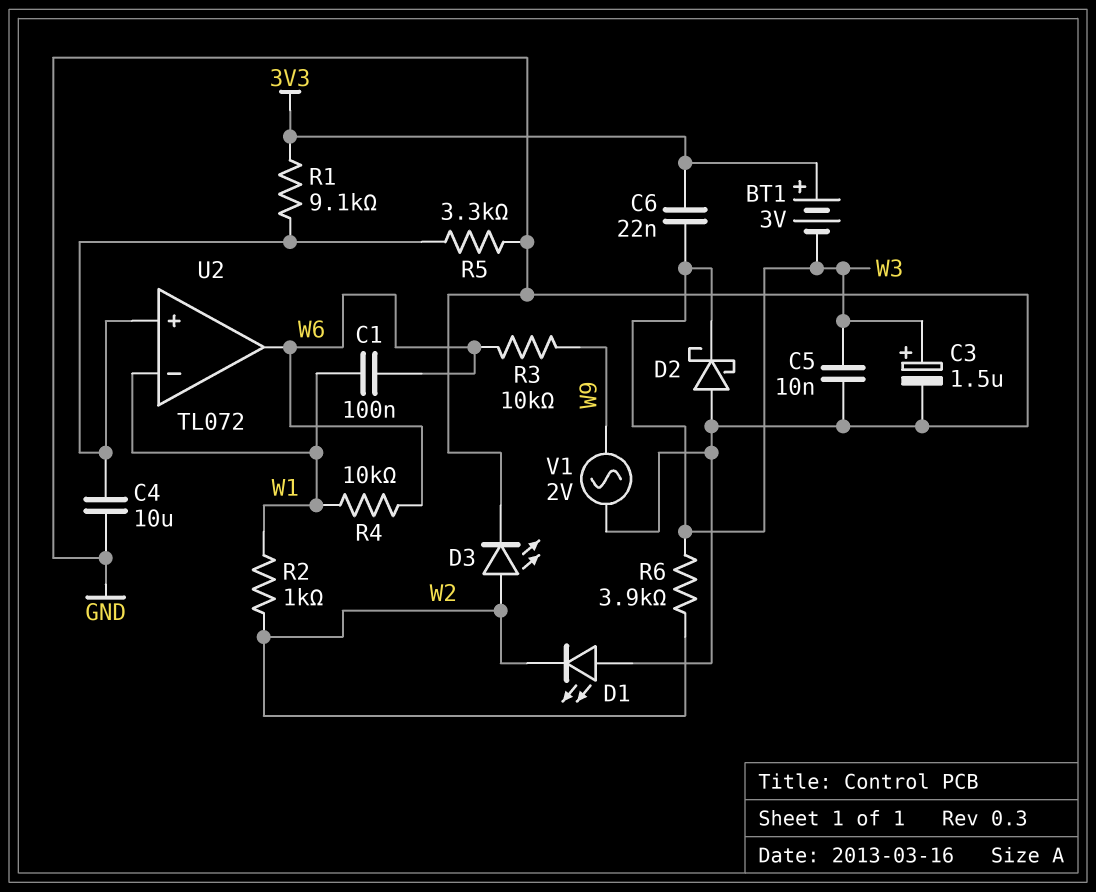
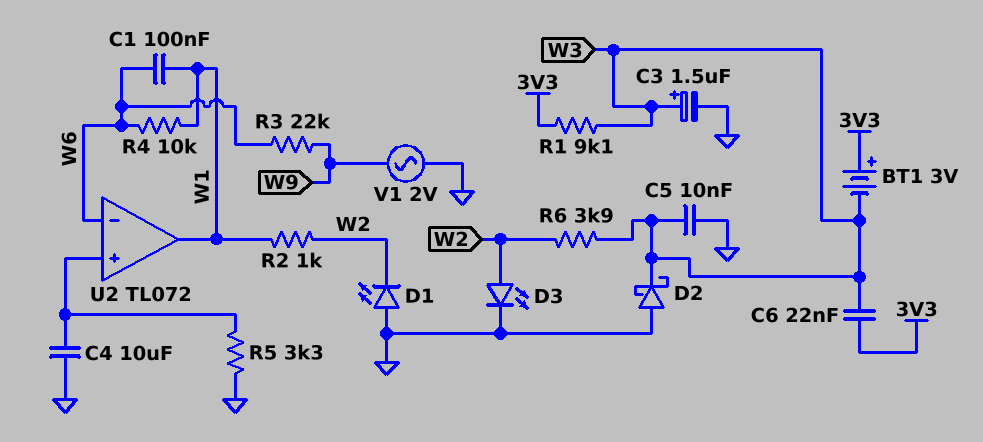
R1: 9.1k (3V3, U2/in+) -> 9.1k (3V3, W3)
R3: 10k (W6, W9) -> 22k (W6, W9)
U2 pin in-: W1 -> W6
U2 pin out: W6 -> W1

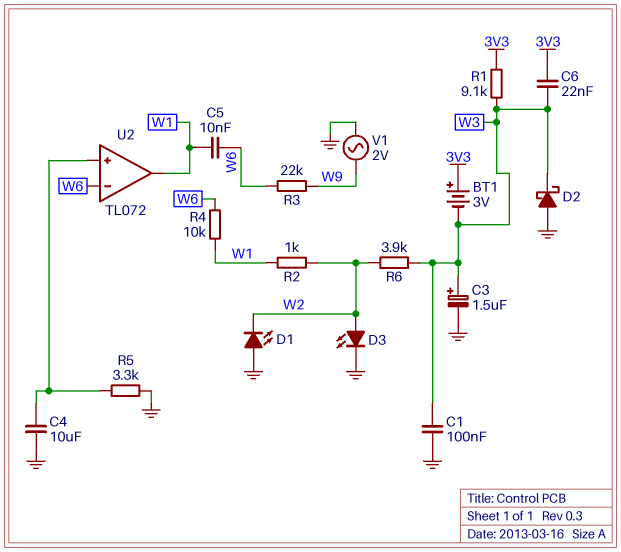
C1: 100nF (W1, W6) -> 100nF (GND, W3)
C5: 10nF (GND, W3) -> 10nF (W1, W6)

